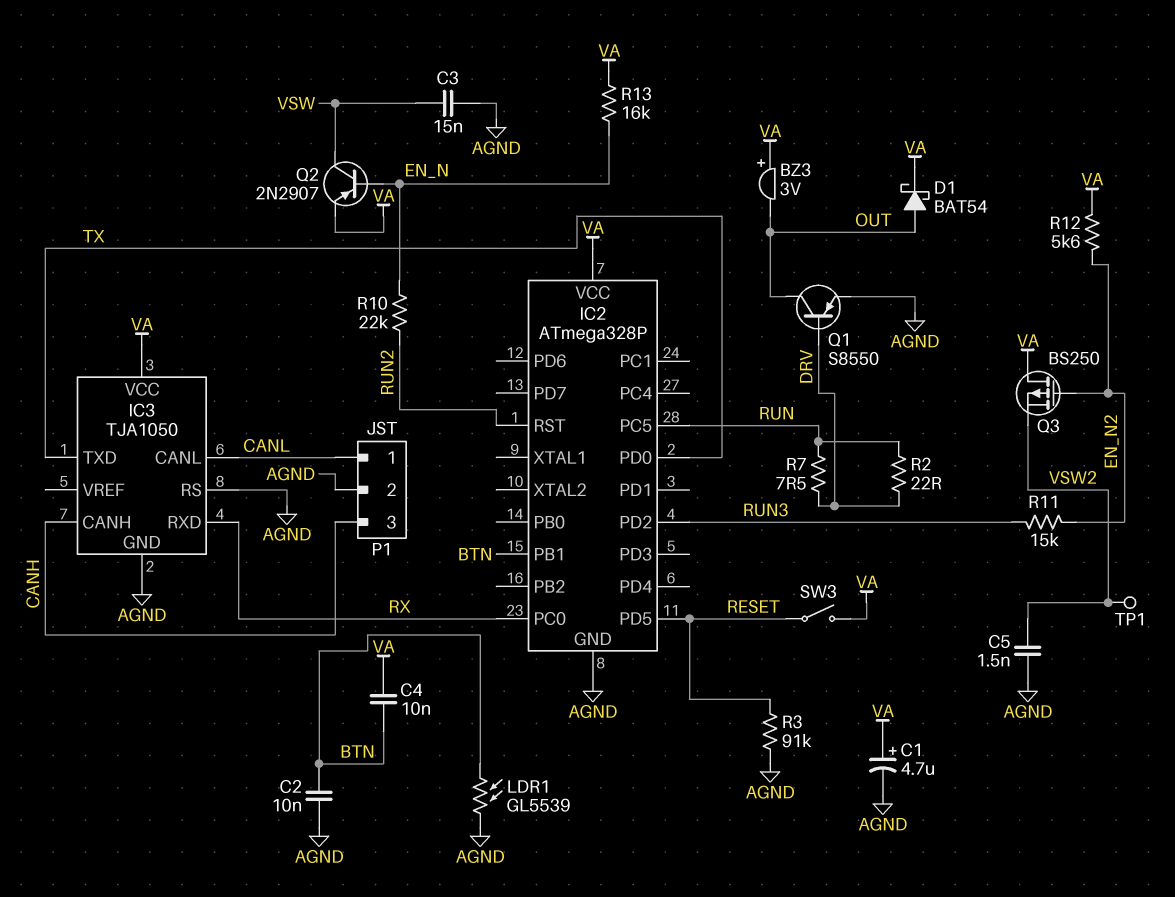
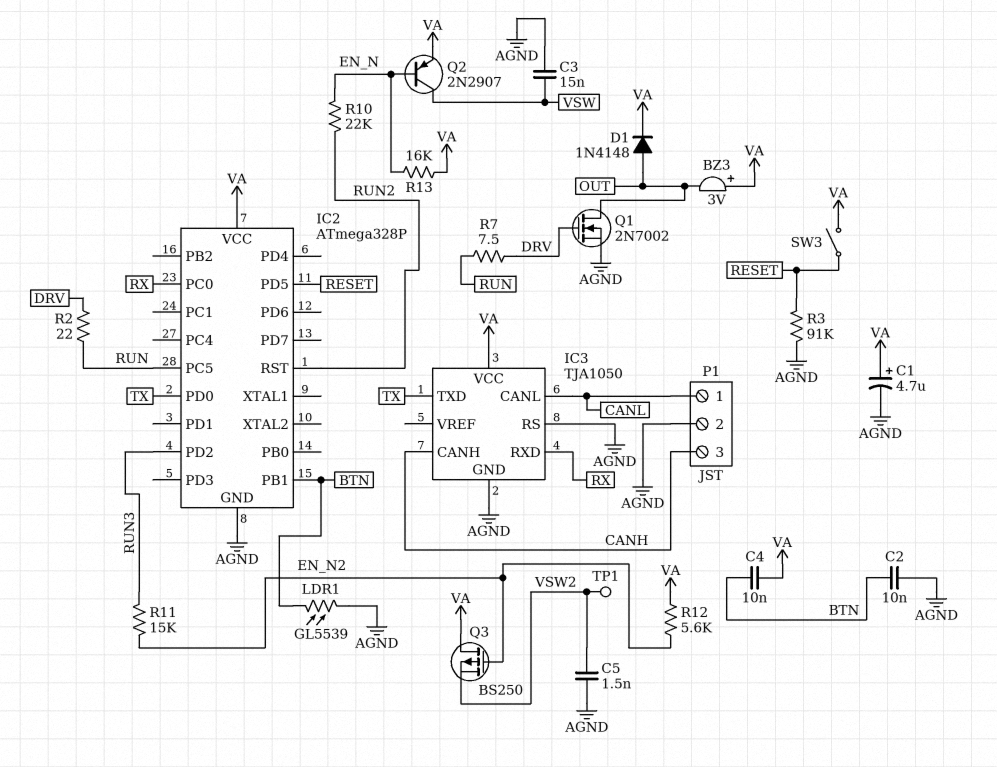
D1: schottky BAT54 (A OUT, K VA) -> diode 1N4148 (A OUT, K VA)
Q1: PNP S8550 (B DRV, C OUT, E AGND) -> NMOS 2N7002 (G DRV, D OUT, S AGND)

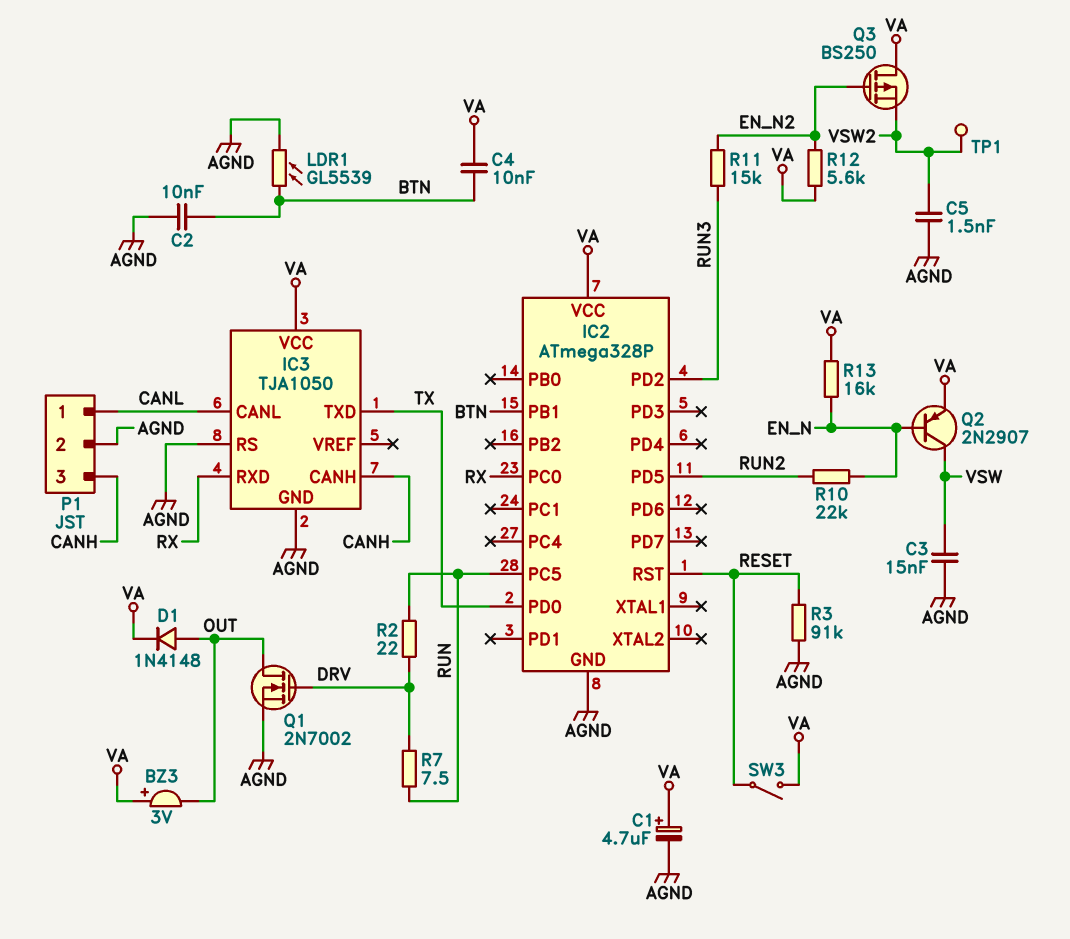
IC2 pin PD5: RESET -> RUN2
IC2 pin RST: RUN2 -> RESET

